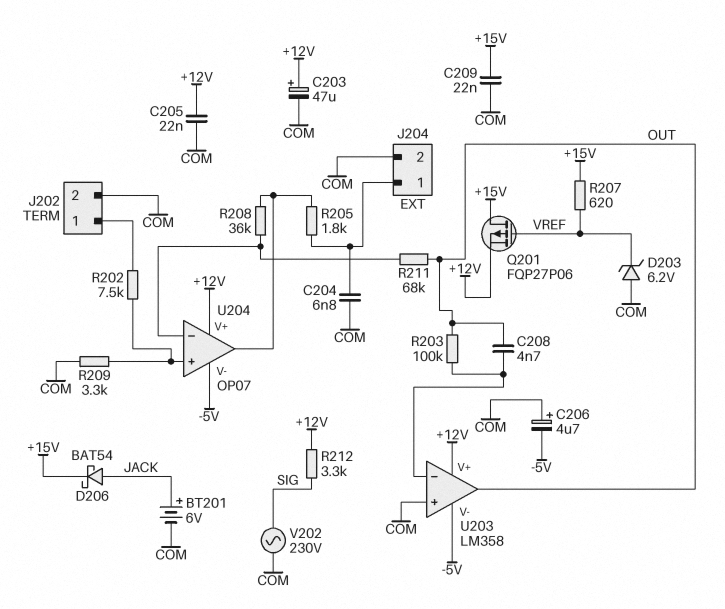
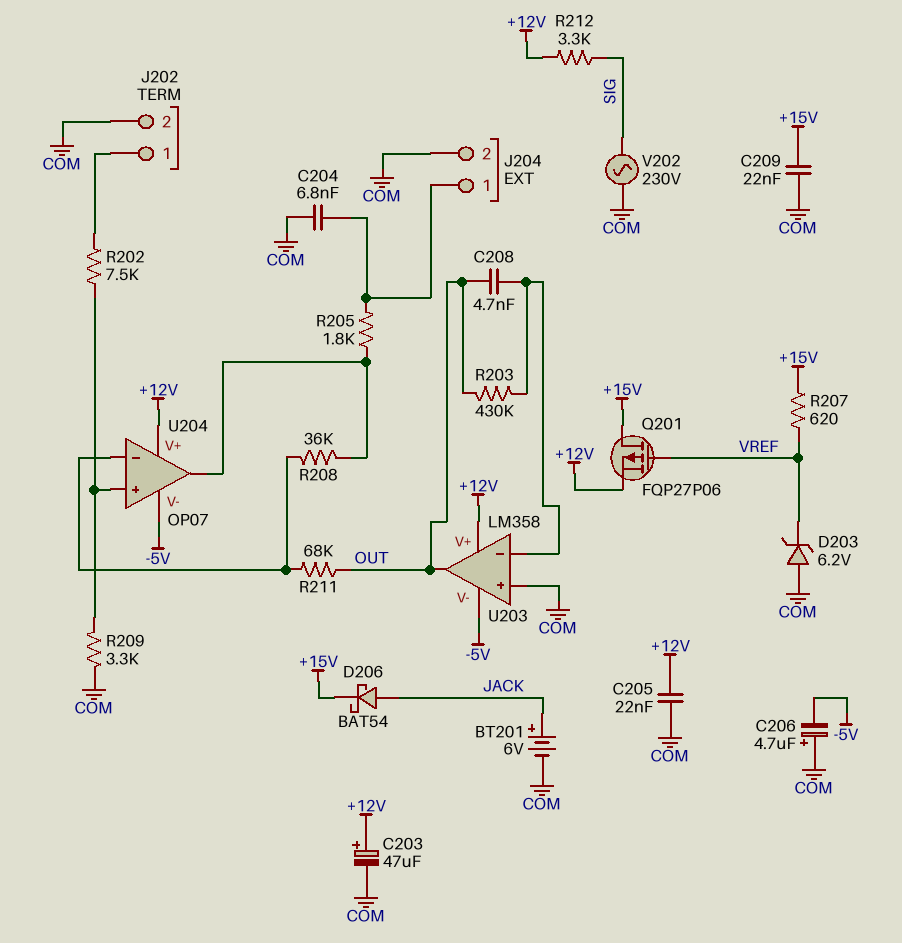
R203: 100k (OUT, U203/in-) -> 430k (OUT, U203/in-)

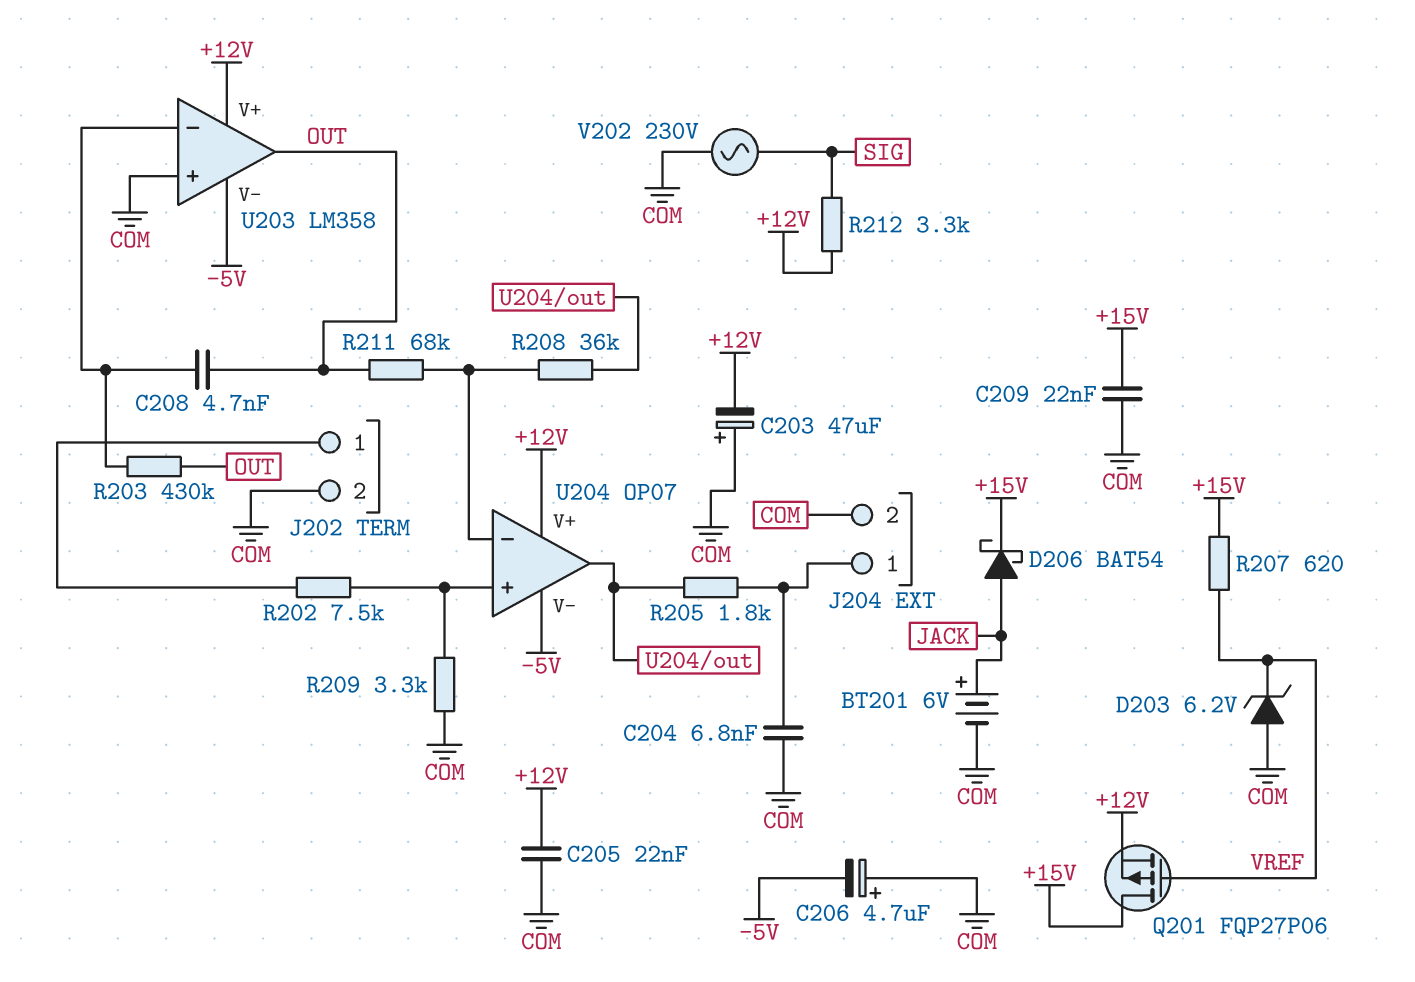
C203: 47uF (plus +12V, minus COM) -> 47uF (plus COM, minus +12V)

